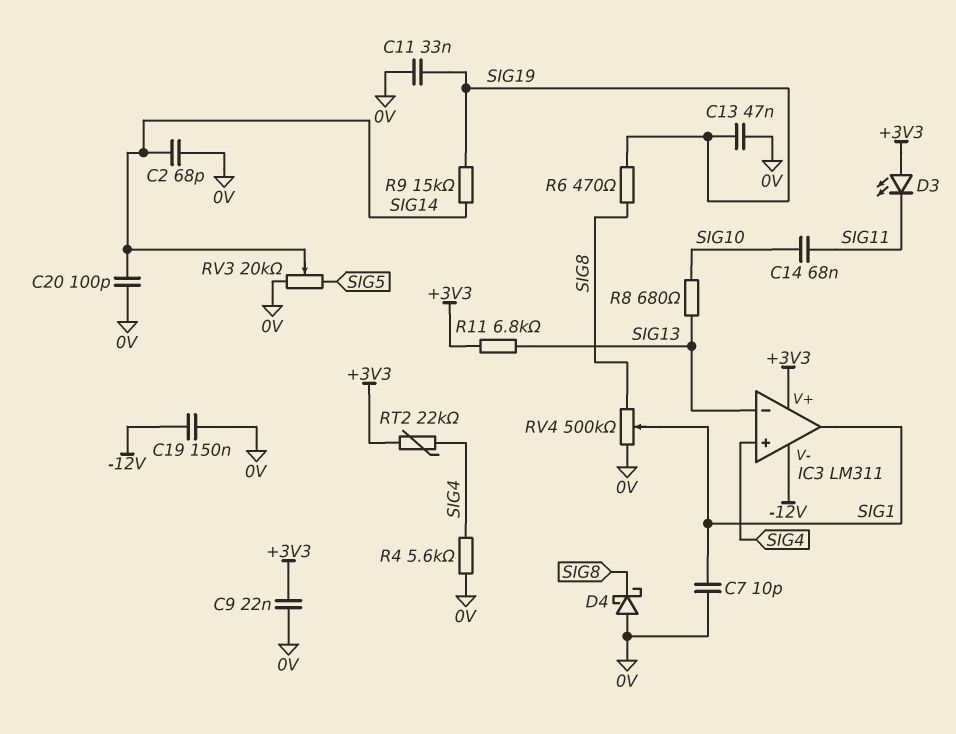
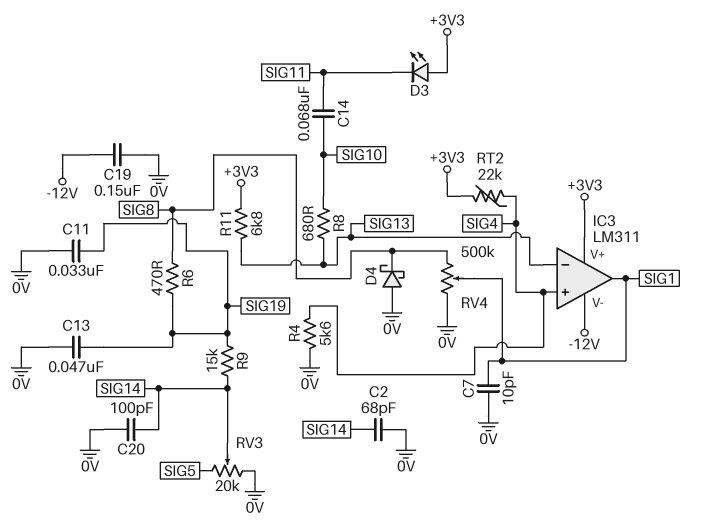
C9: 22nF (+3V3, 0V) -> none

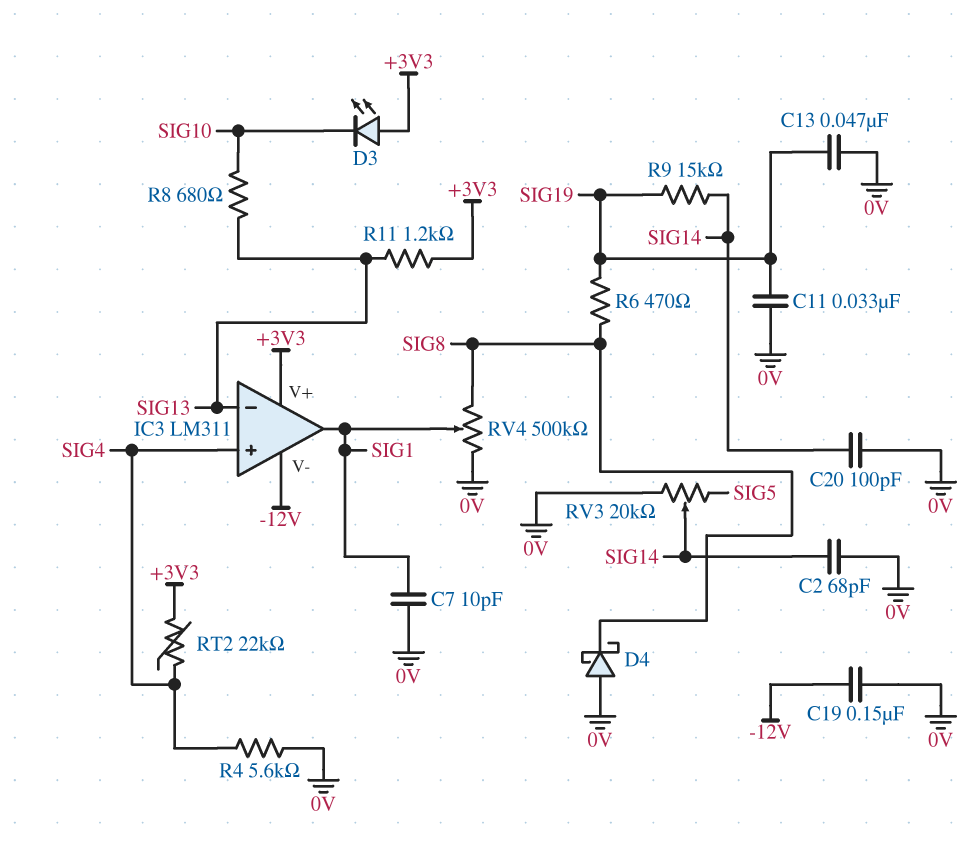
C14: 68nF (SIG10, SIG11) -> none
D3: LED (A +3V3, K SIG11) -> LED (A +3V3, K SIG10)
R11: 6.8k (+3V3, SIG13) -> 1.2k (+3V3, SIG13)

